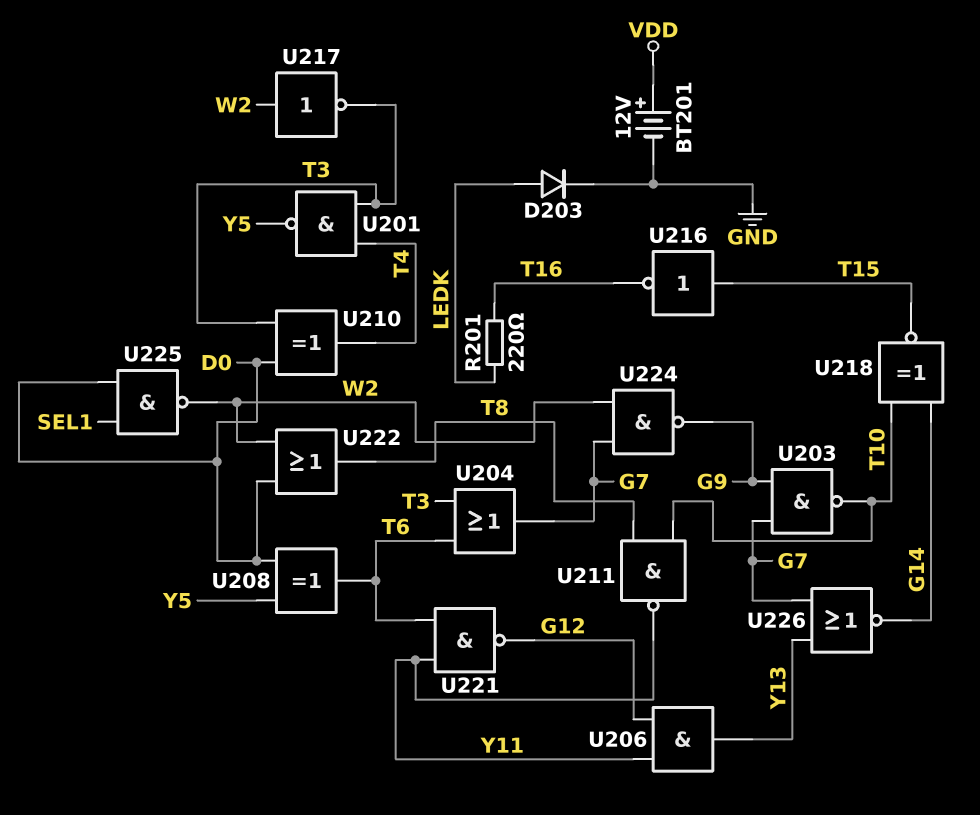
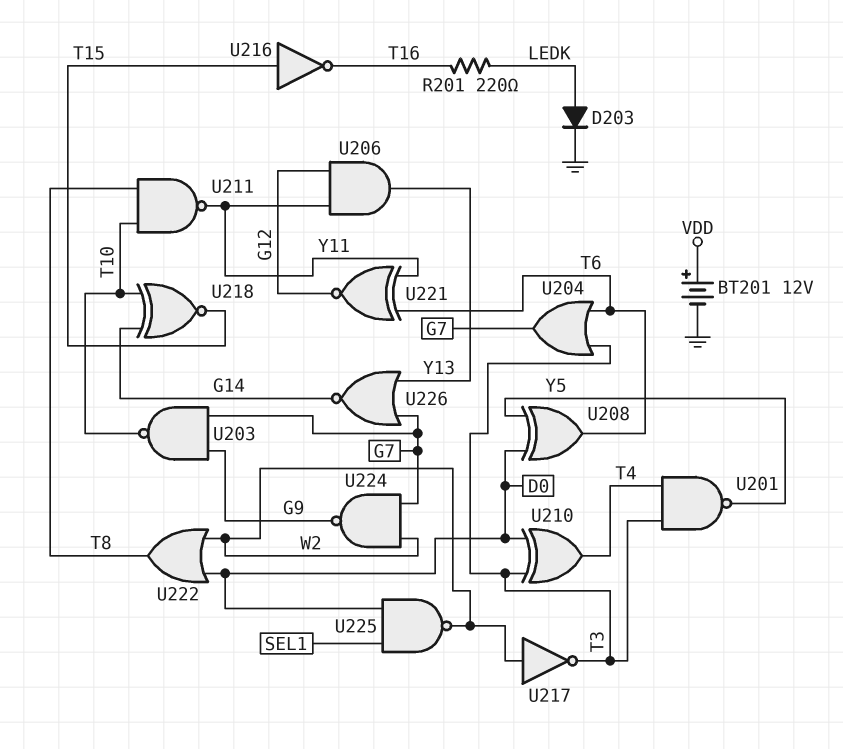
U221: NAND (in T6, in Y11, out G12) -> XNOR (in T6, in Y11, out G12)

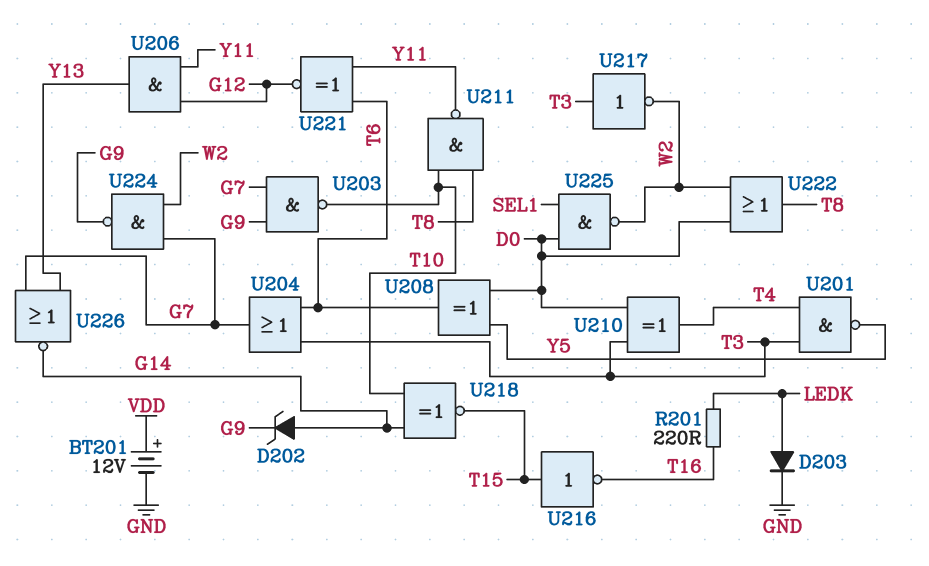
D202: none -> zener (A G14, K G9)
U217: NOT (in W2, out T3) -> NOT (in T3, out W2)

